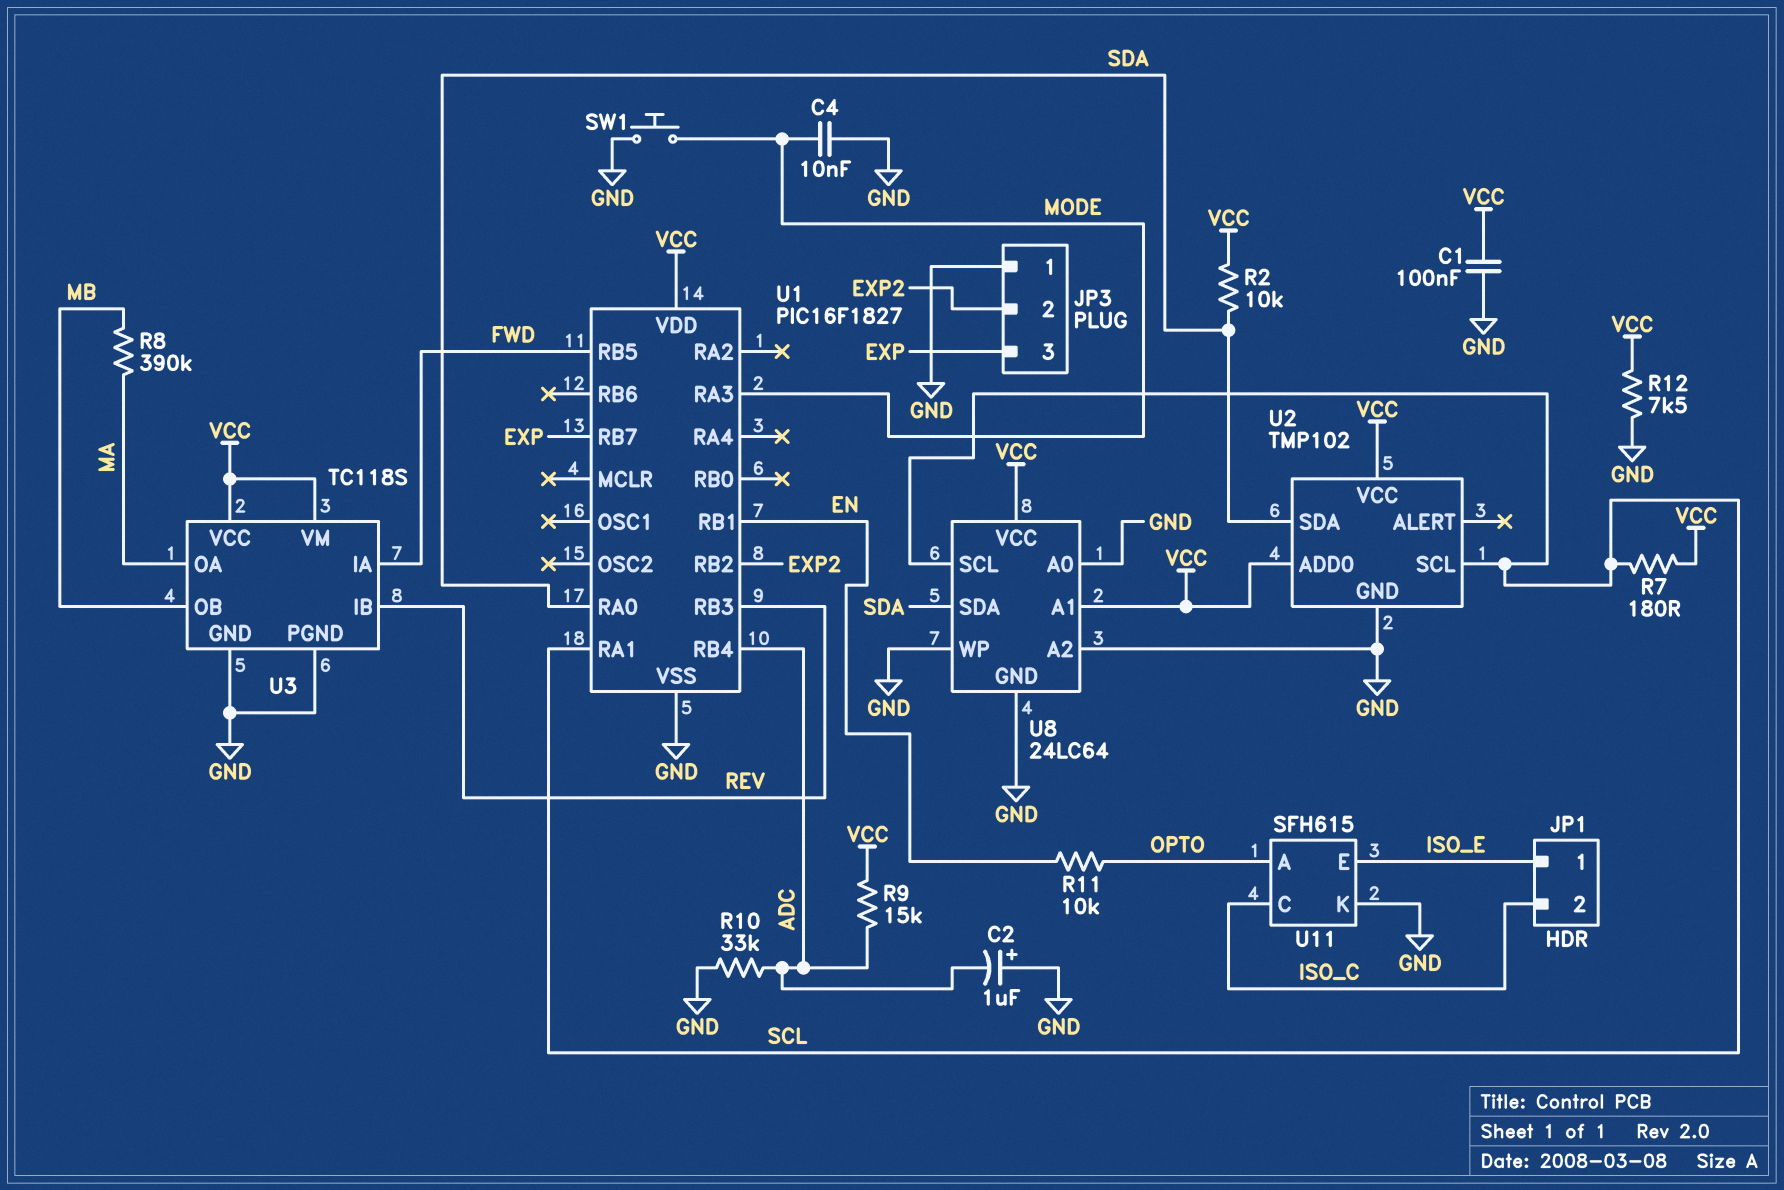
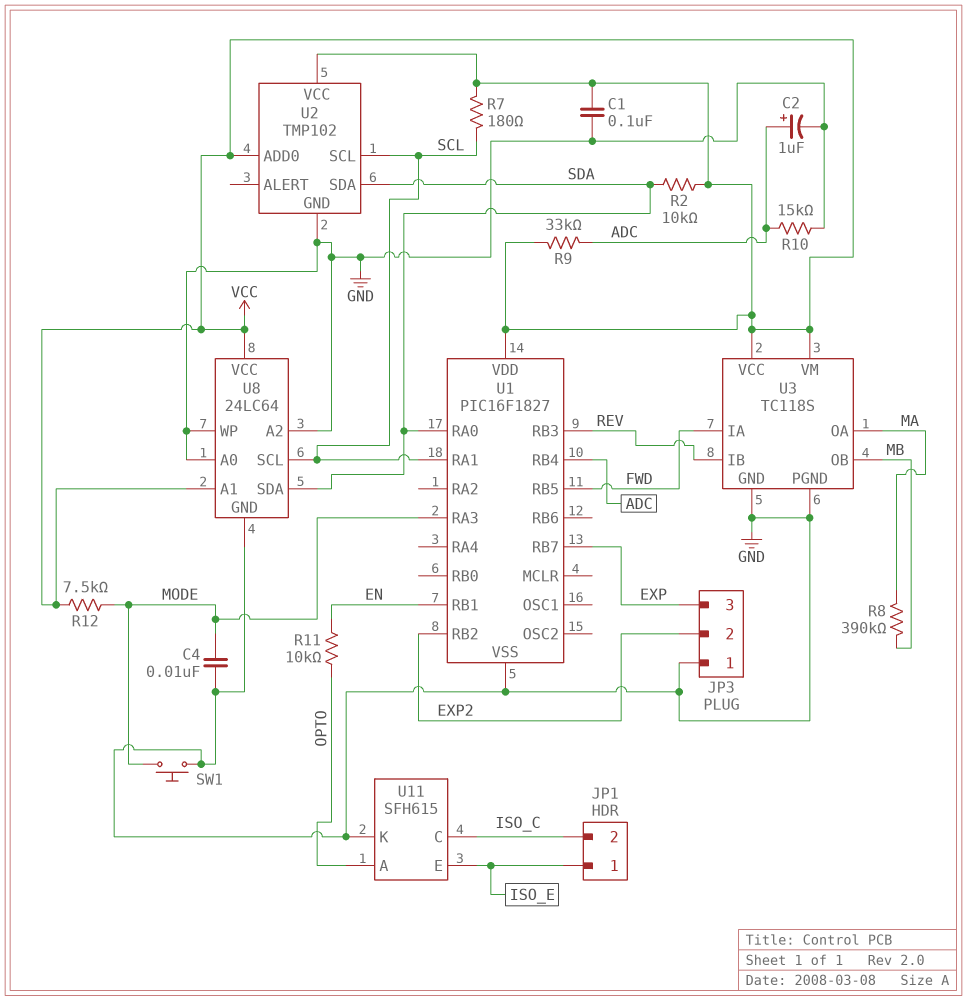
C2: 1uF (plus GND, minus ADC) -> 1uF (plus ADC, minus GND)
R9: 15k (ADC, VCC) -> 33k (ADC, VCC)
R10: 33k (ADC, GND) -> 15k (ADC, GND)
R12: 7.5k (GND, VCC) -> 7.5k (MODE, VCC)

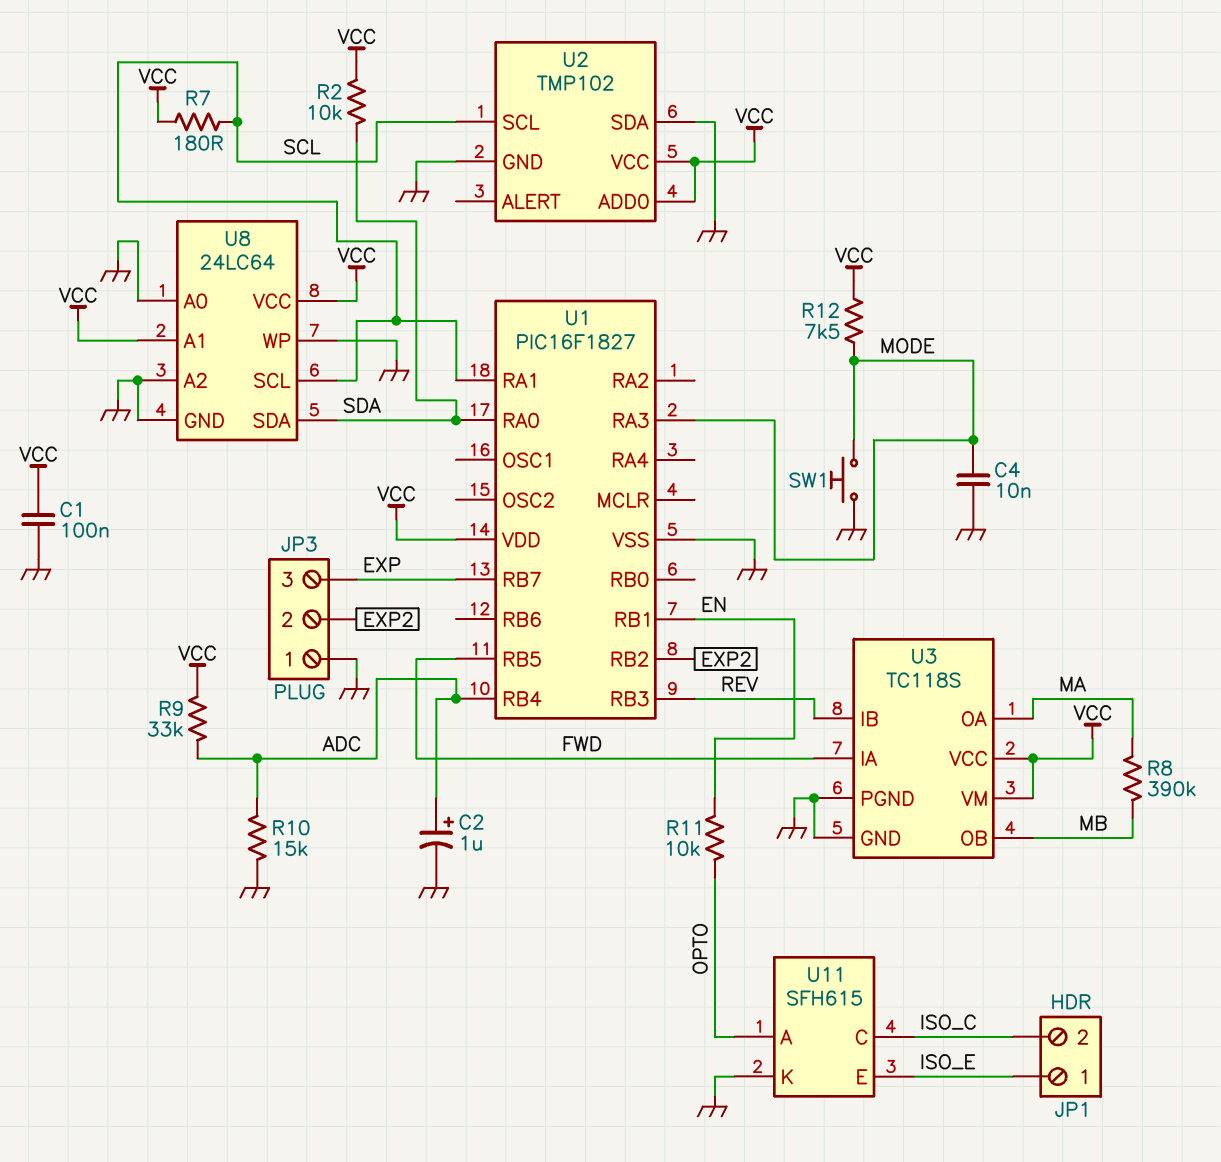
U2 pin SDA: SDA -> GND

